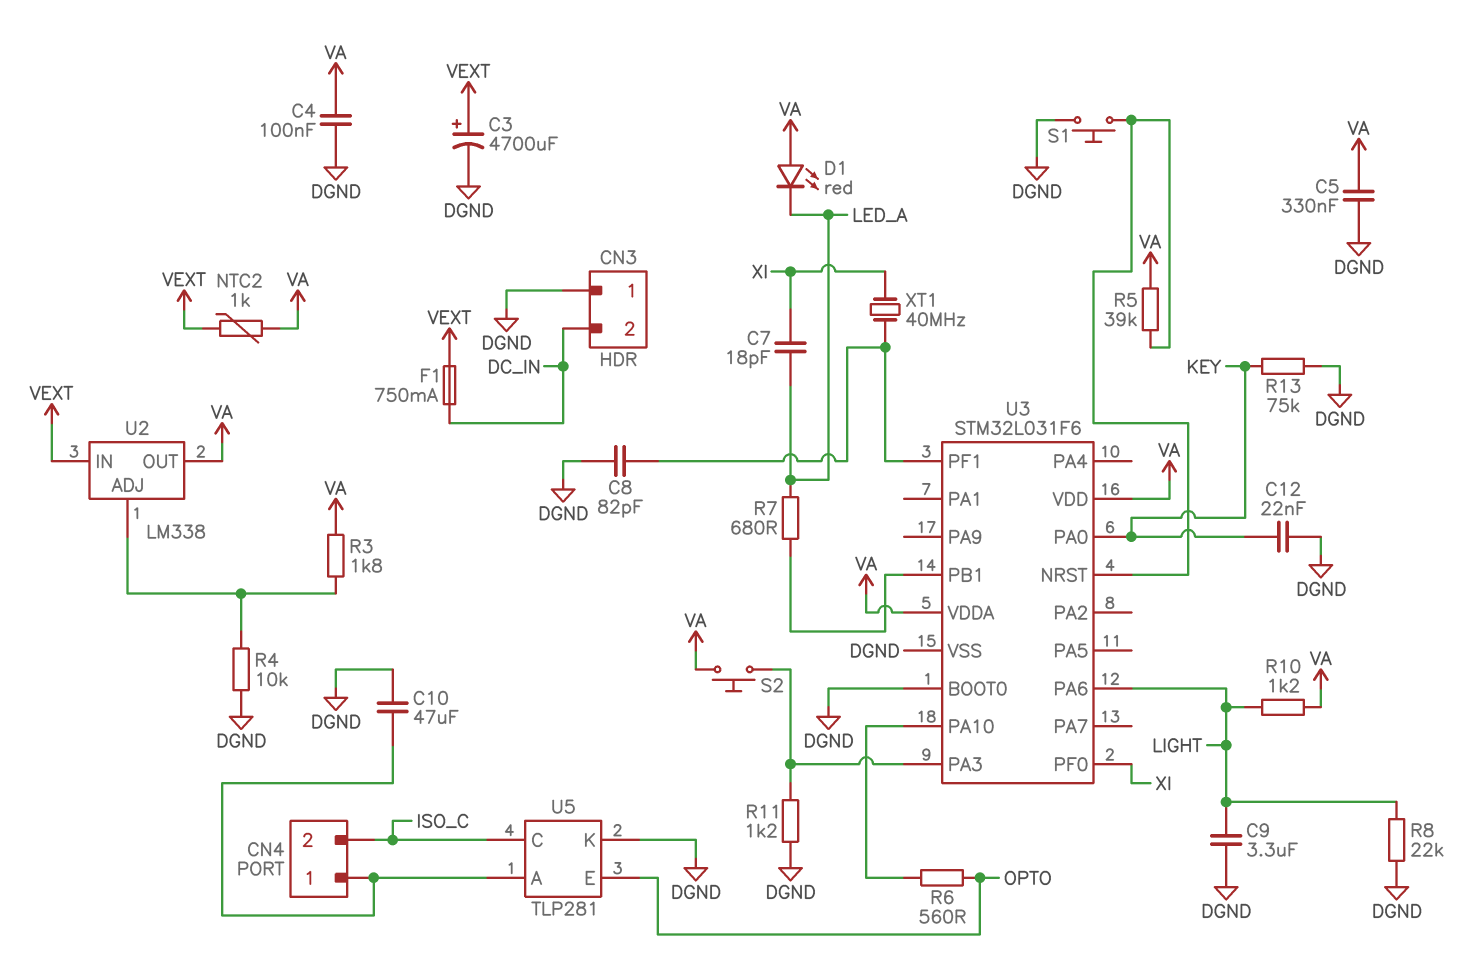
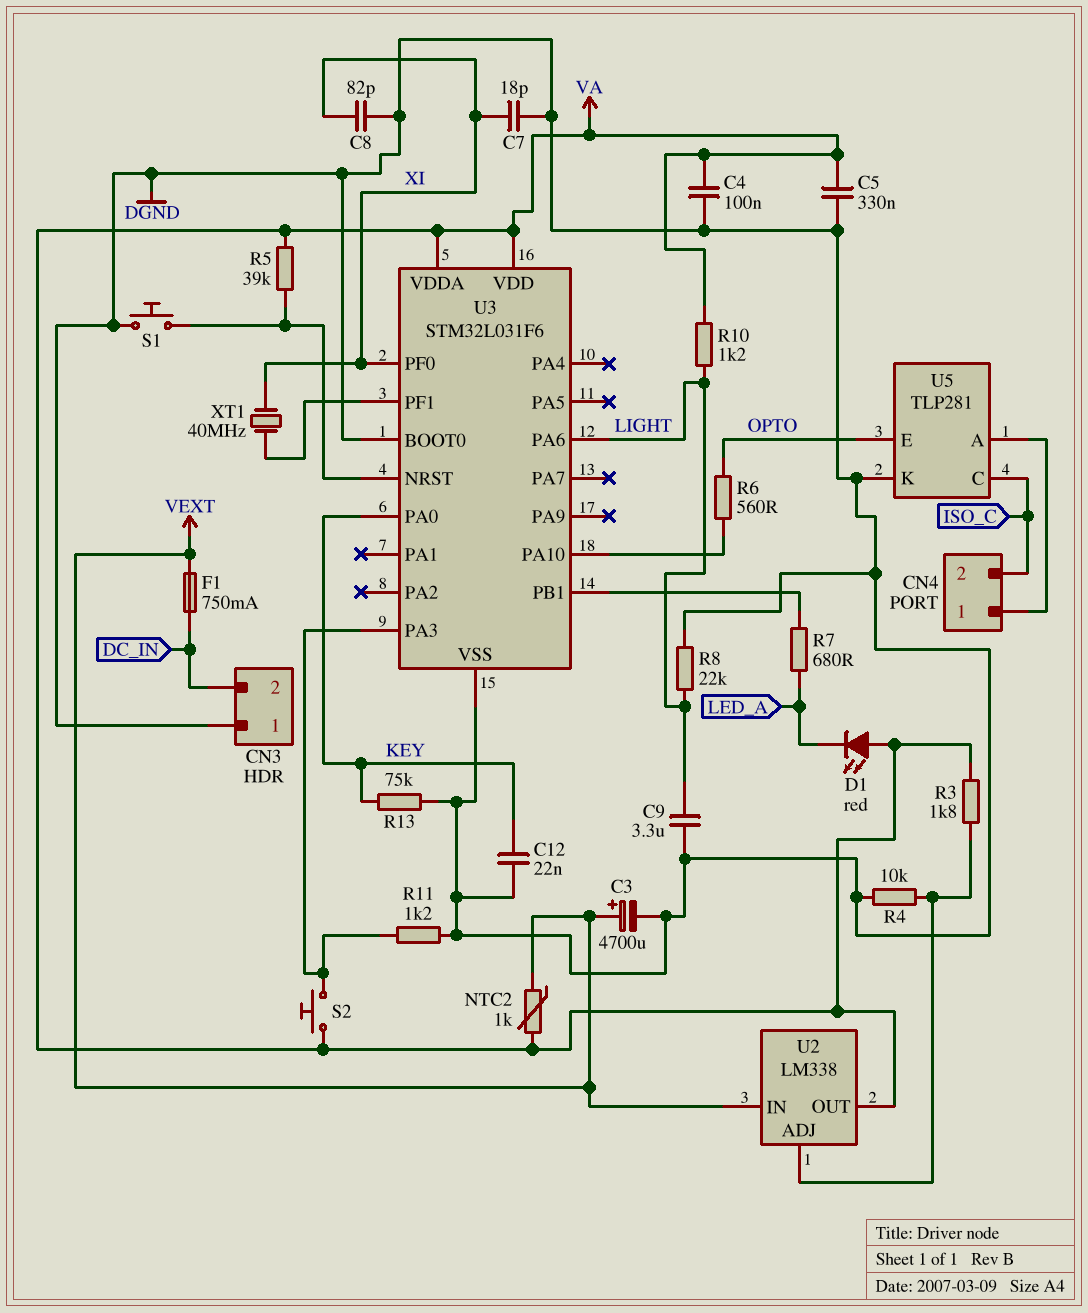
C7: 18pF (LED_A, XI) -> 18pF (DGND, XI)
C8: 82pF (DGND, U3/PF1) -> 82pF (DGND, XI)
C10: 47uF (CN4/1, DGND) -> none

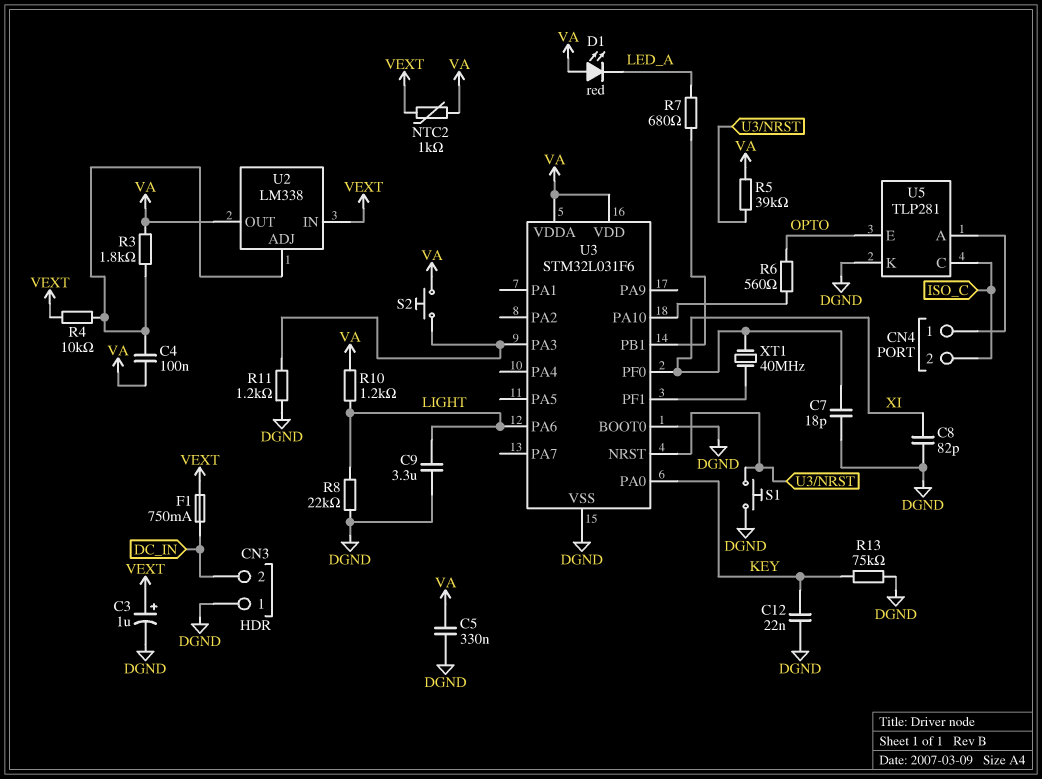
C3: 4700uF (plus VEXT, minus DGND) -> 1uF (plus VEXT, minus DGND)
C4: 100nF (DGND, VA) -> 100nF (U2/ADJ, VA)
R4: 10k (DGND, U2/ADJ) -> 10k (U2/ADJ, VEXT)

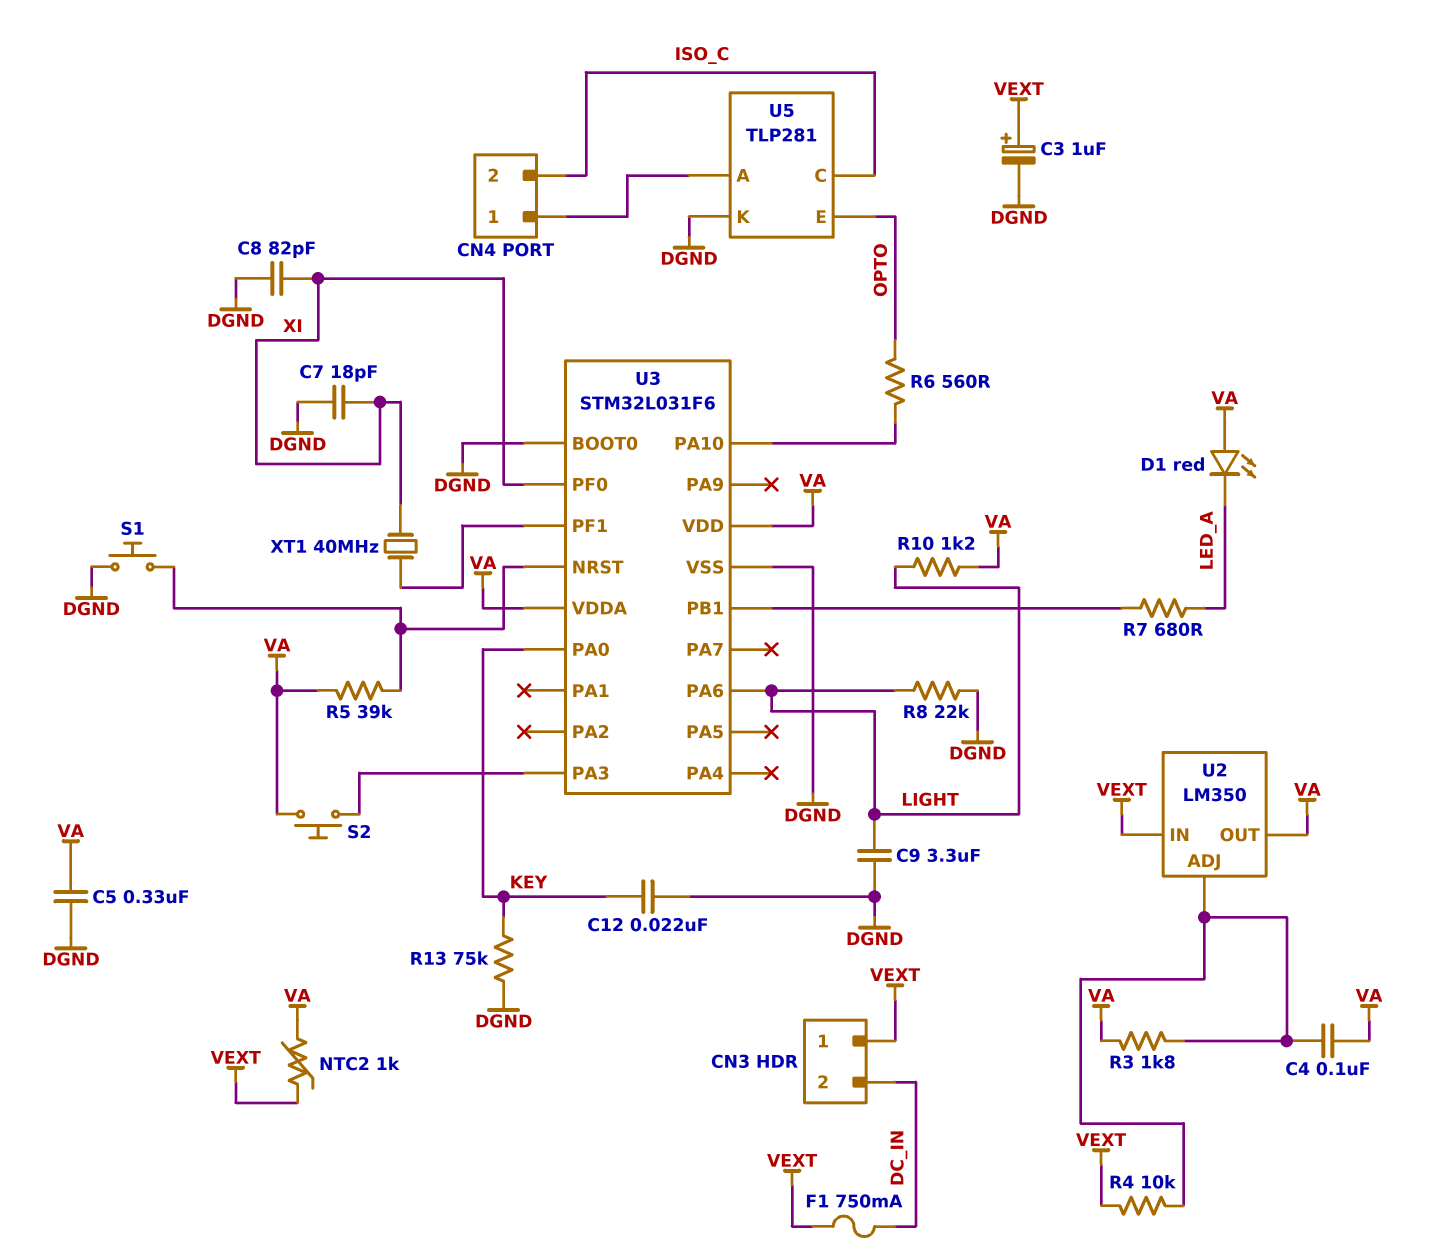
CN3 pin 1: DGND -> VEXT
R11: 1.2k (DGND, U3/PA3) -> none
U2: LM338 -> LM350

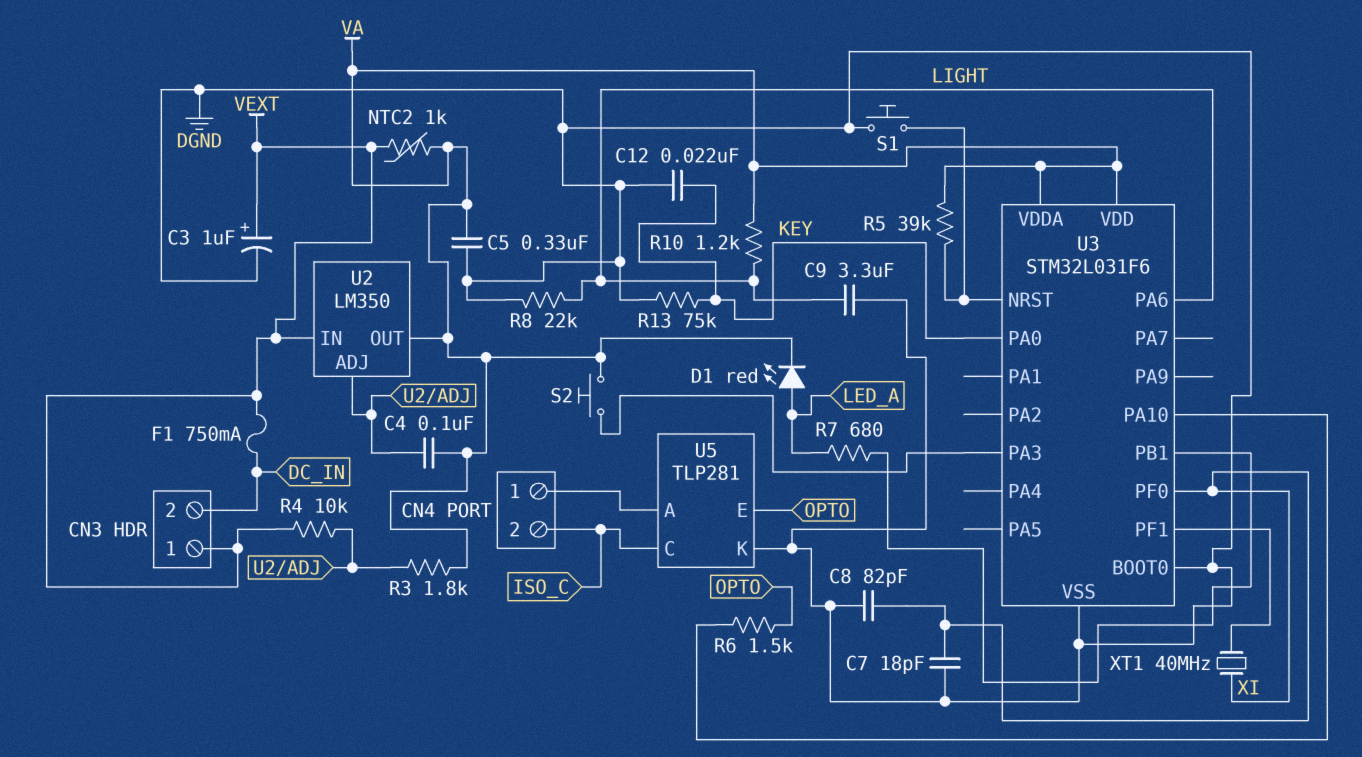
D1: LED red (A VA, K LED_A) -> LED red (A LED_A, K VA)
R6: 560 (OPTO, U3/PA10) -> 1.5k (OPTO, U3/PA10)

